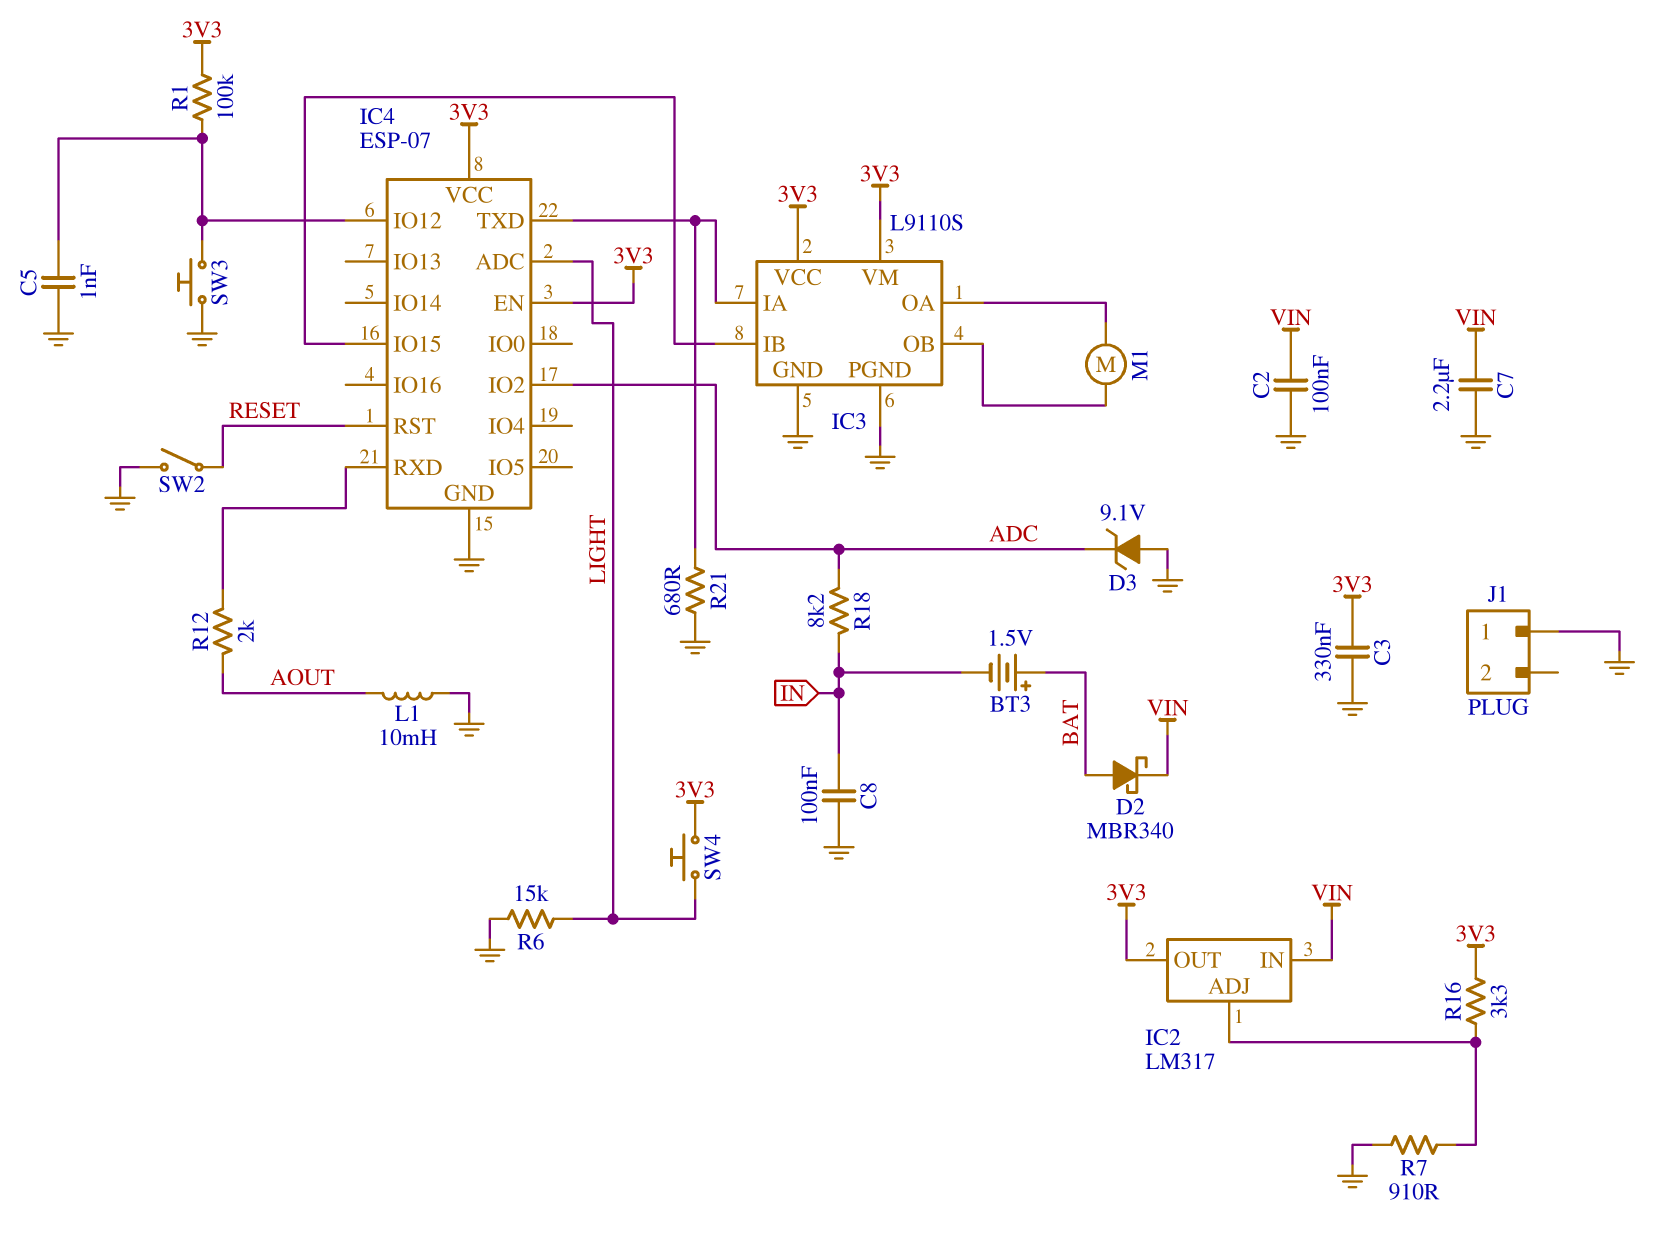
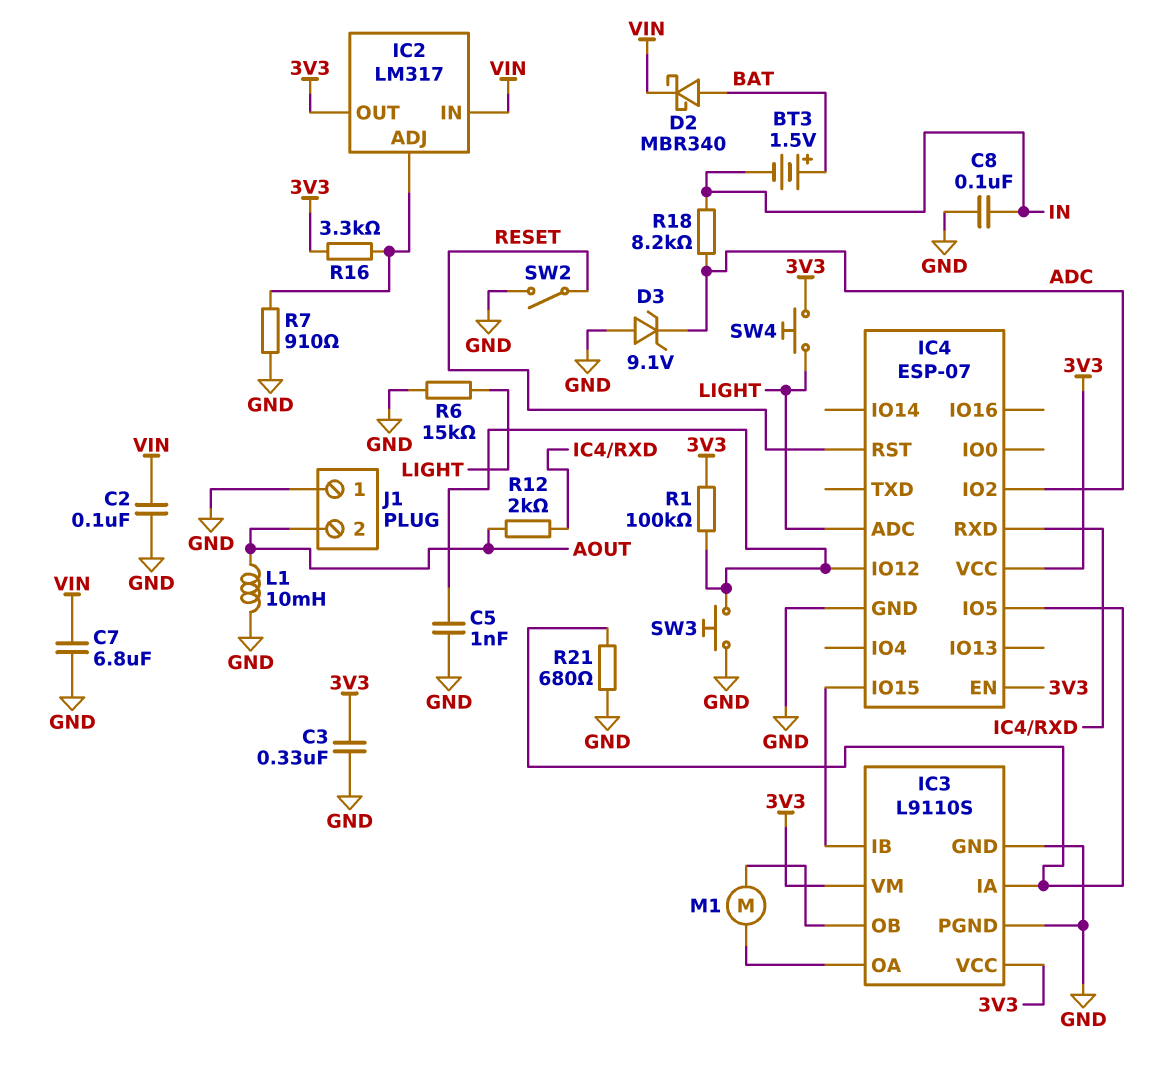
C7: 2.2uF (GND, VIN) -> 6.8uF (GND, VIN)
IC4 pin IO5: none -> IC3/IA
IC4 pin TXD: IC3/IA -> none
J1 pin 2: none -> AOUT

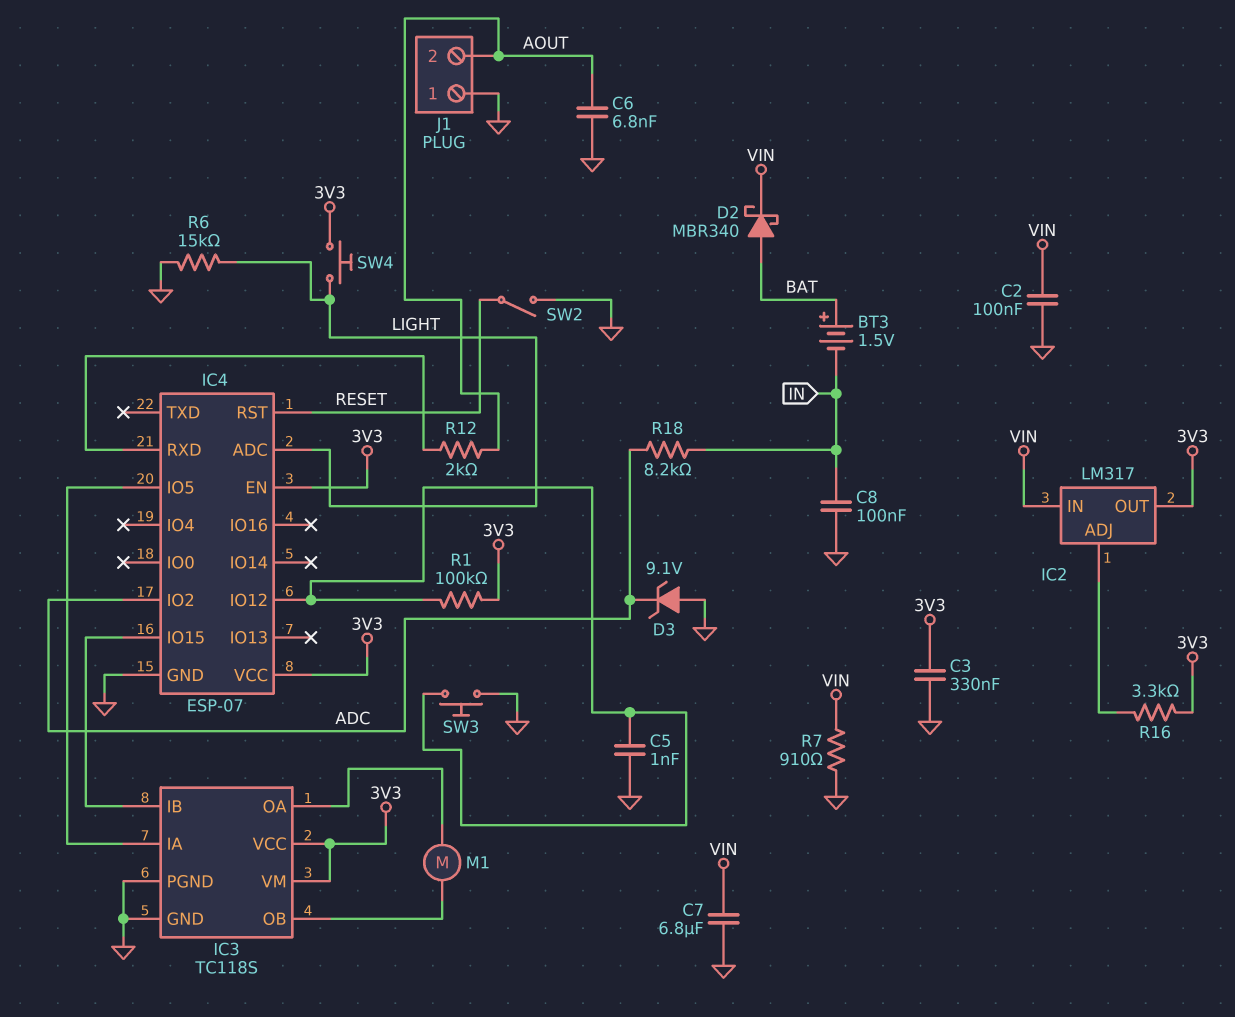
C6: none -> 6.8nF (AOUT, GND)
IC3: L9110S -> TC118S
L1: 10mH (AOUT, GND) -> none
R7: 910 (GND, IC2/ADJ) -> 910 (GND, VIN)
R21: 680 (GND, IC3/IA) -> none

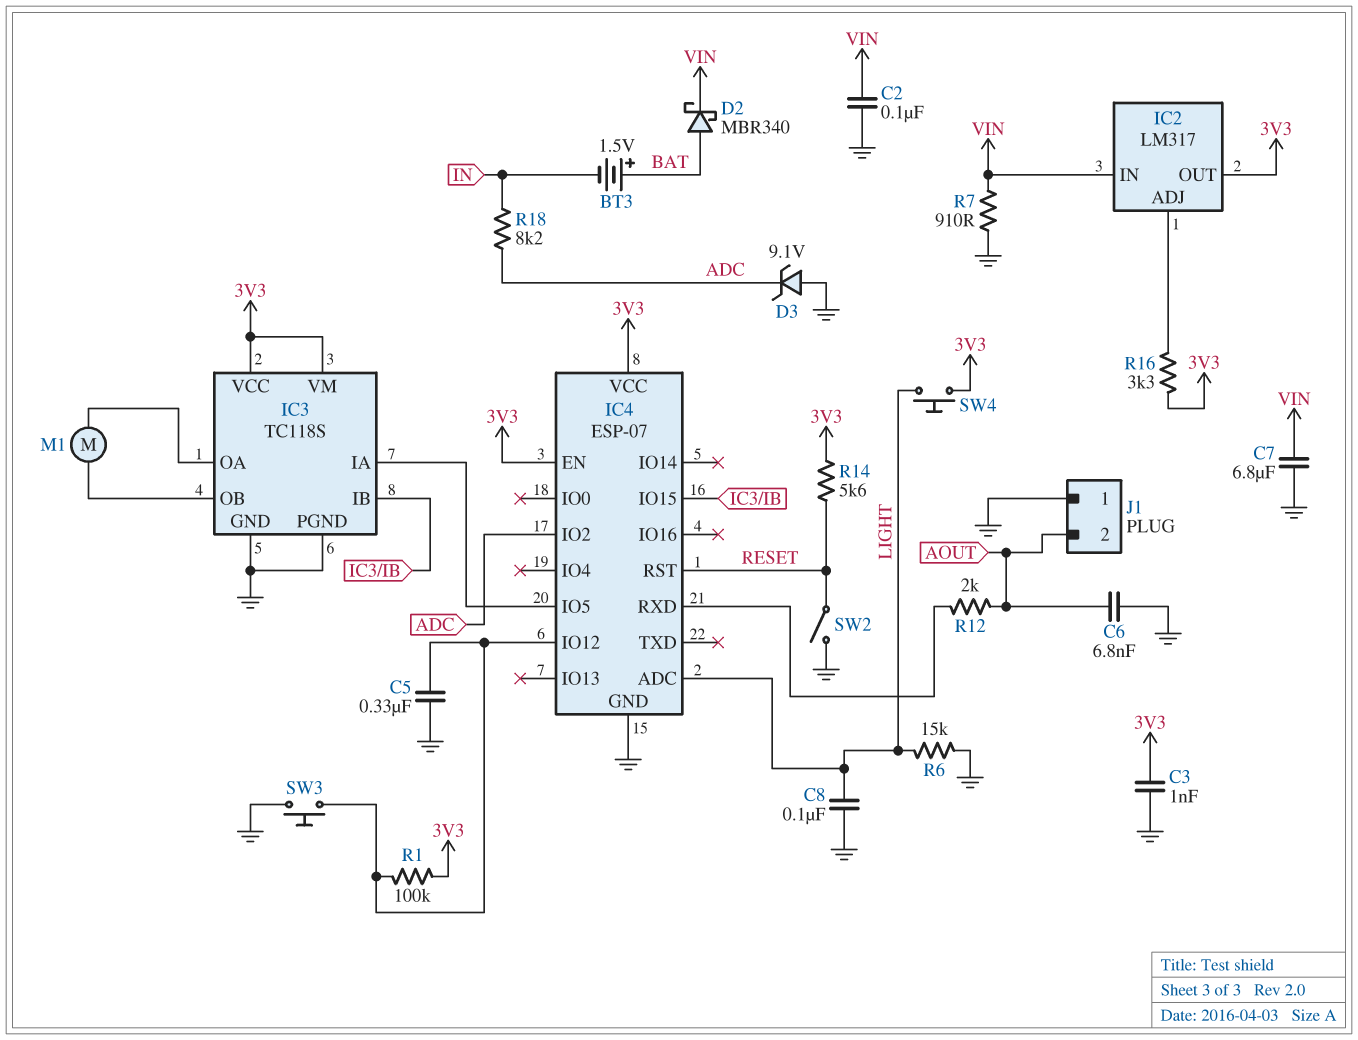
C3: 330nF (3V3, GND) -> 1nF (3V3, GND)
C5: 1nF (GND, IC4/IO12) -> 330nF (GND, IC4/IO12)
C8: 100nF (GND, IN) -> 100nF (GND, LIGHT)
R14: none -> 5.6k (3V3, RESET)

